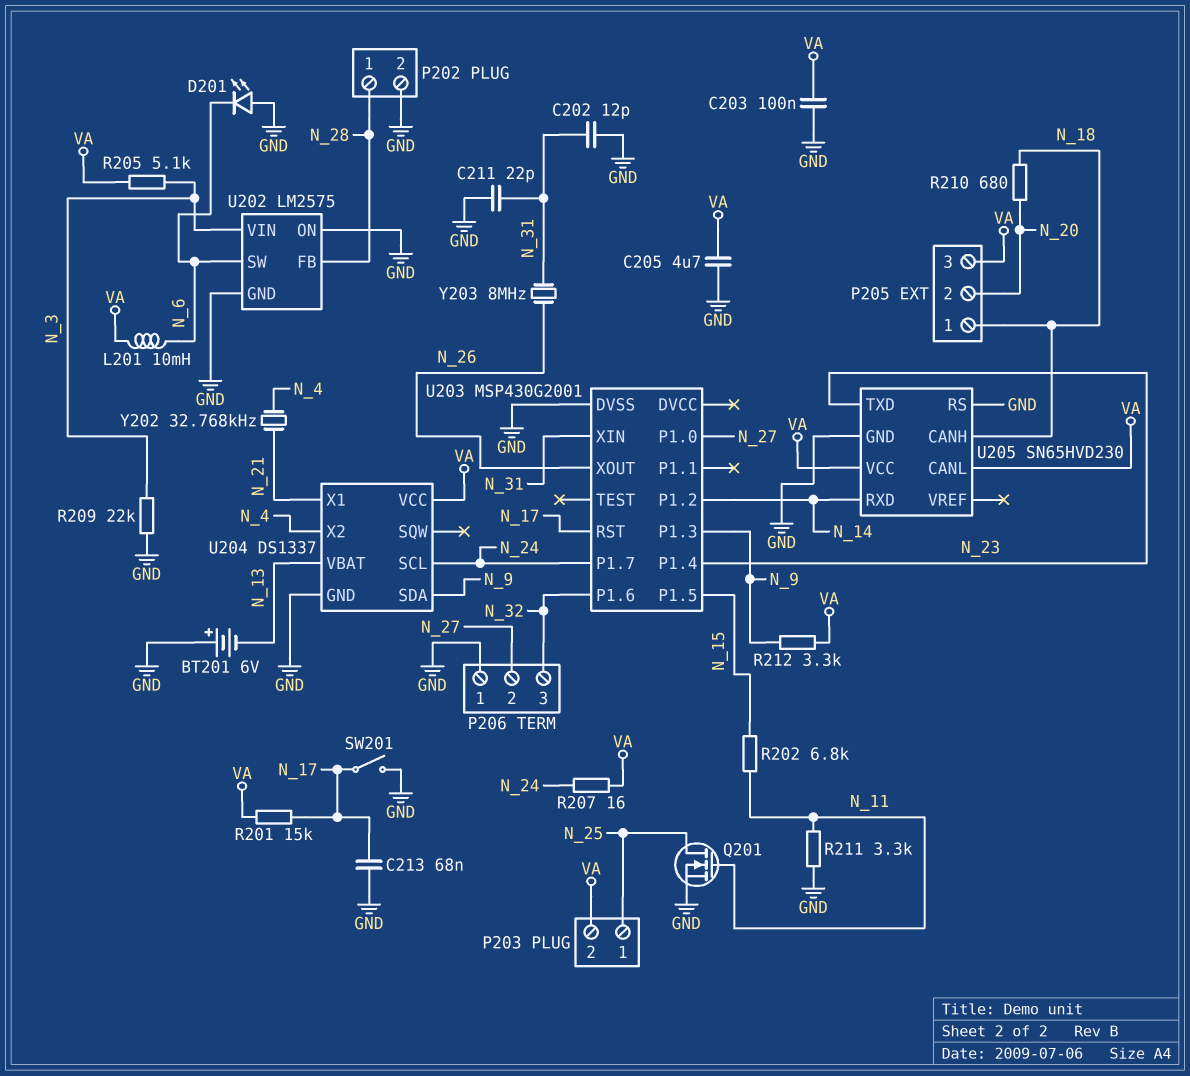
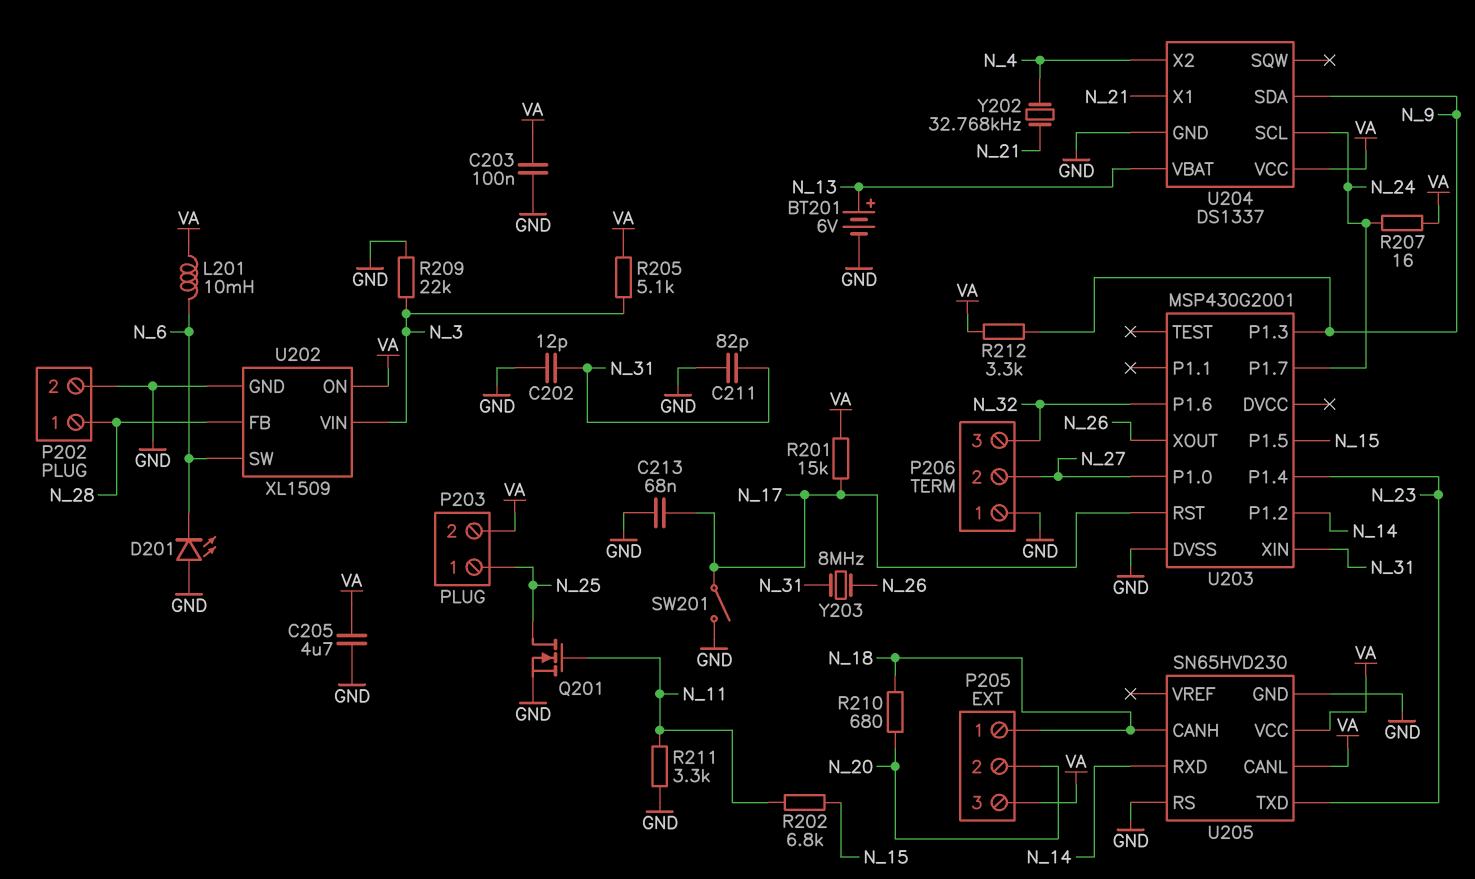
BT201: 6V (plus GND, minus N_13) -> 6V (plus N_13, minus GND)
C211: 22pF (GND, N_31) -> 82pF (GND, N_31)
U202: LM2575 -> XL1509
U202 pin ON: GND -> VA

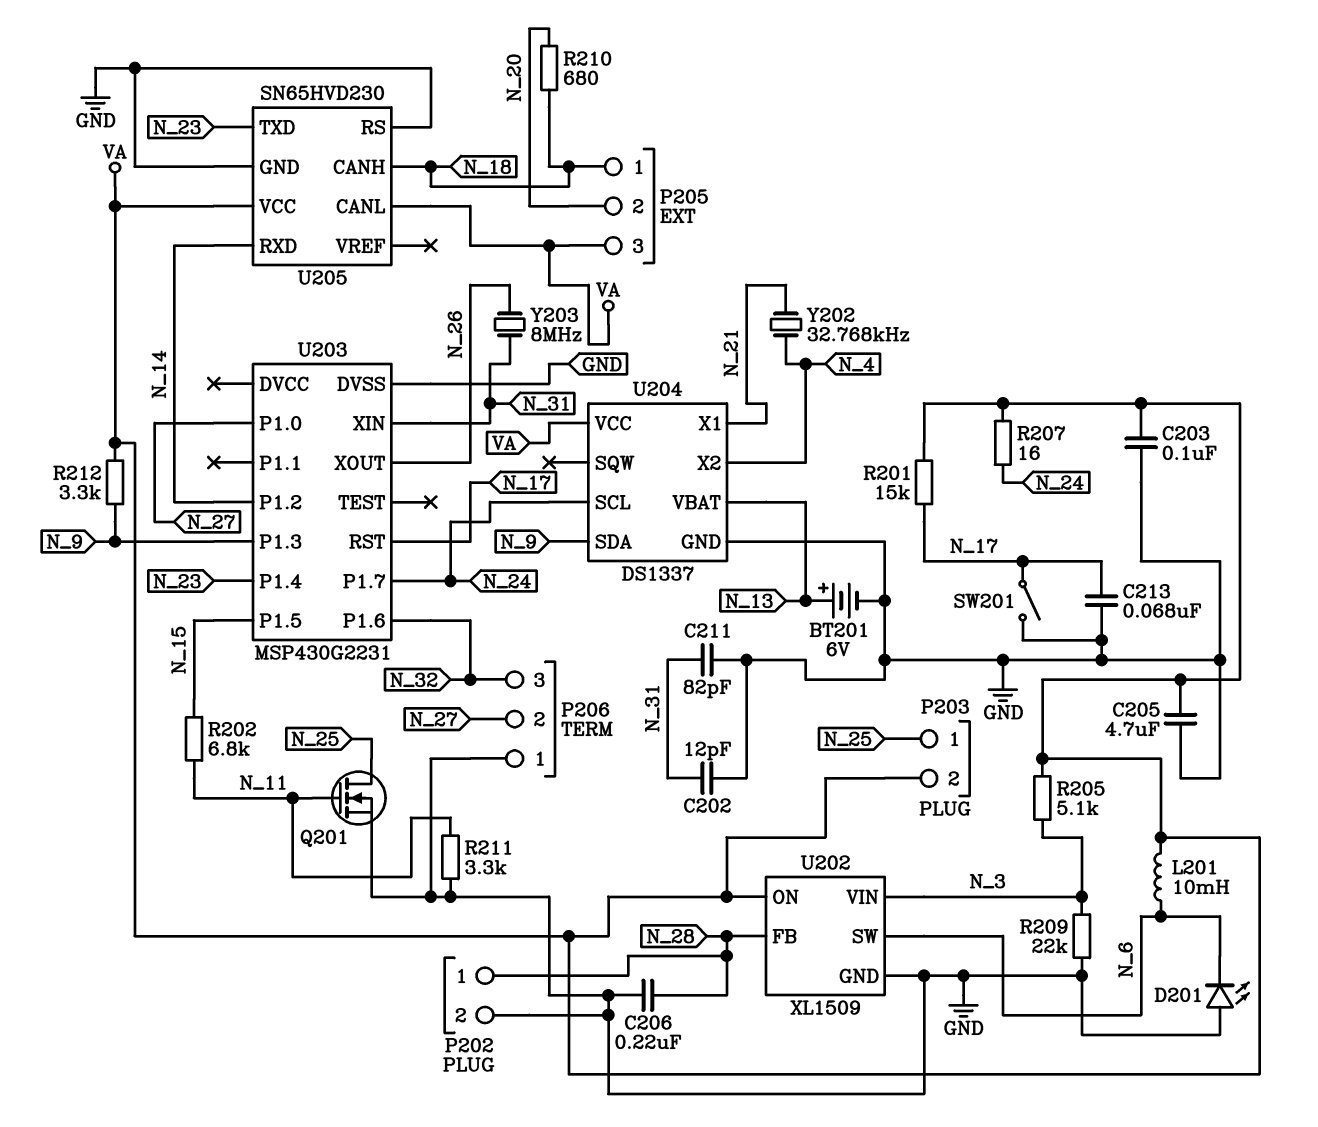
C206: none -> 220nF (GND, N_28)
U203: MSP430G2001 -> MSP430G2231

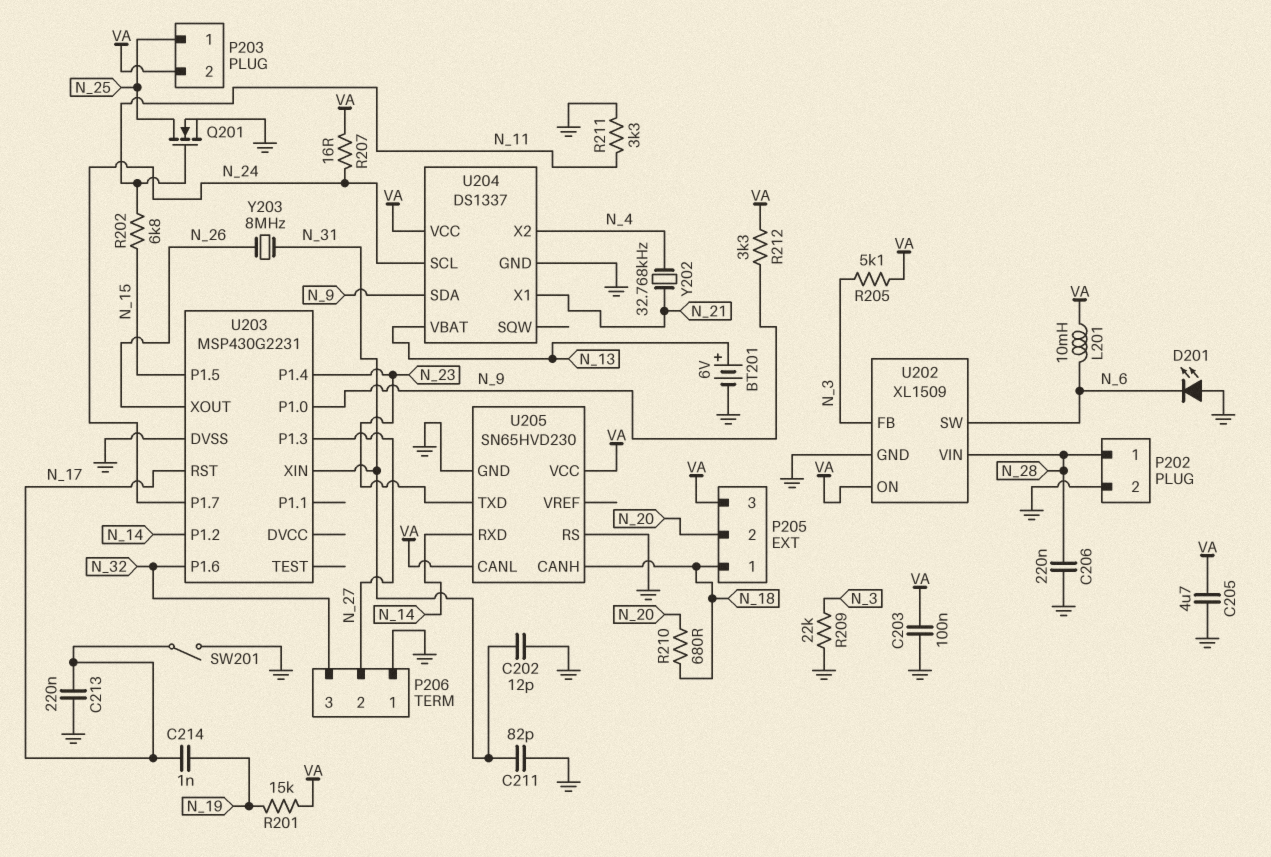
C213: 68nF (GND, N_17) -> 220nF (GND, N_17)
C214: none -> 1nF (N_17, N_19)
R201: 15k (N_17, VA) -> 15k (N_19, VA)
U202 pin FB: N_28 -> N_3
U202 pin VIN: N_3 -> N_28
U203 pin P1.0: N_27 -> N_9
U203 pin P1.3: N_9 -> N_27

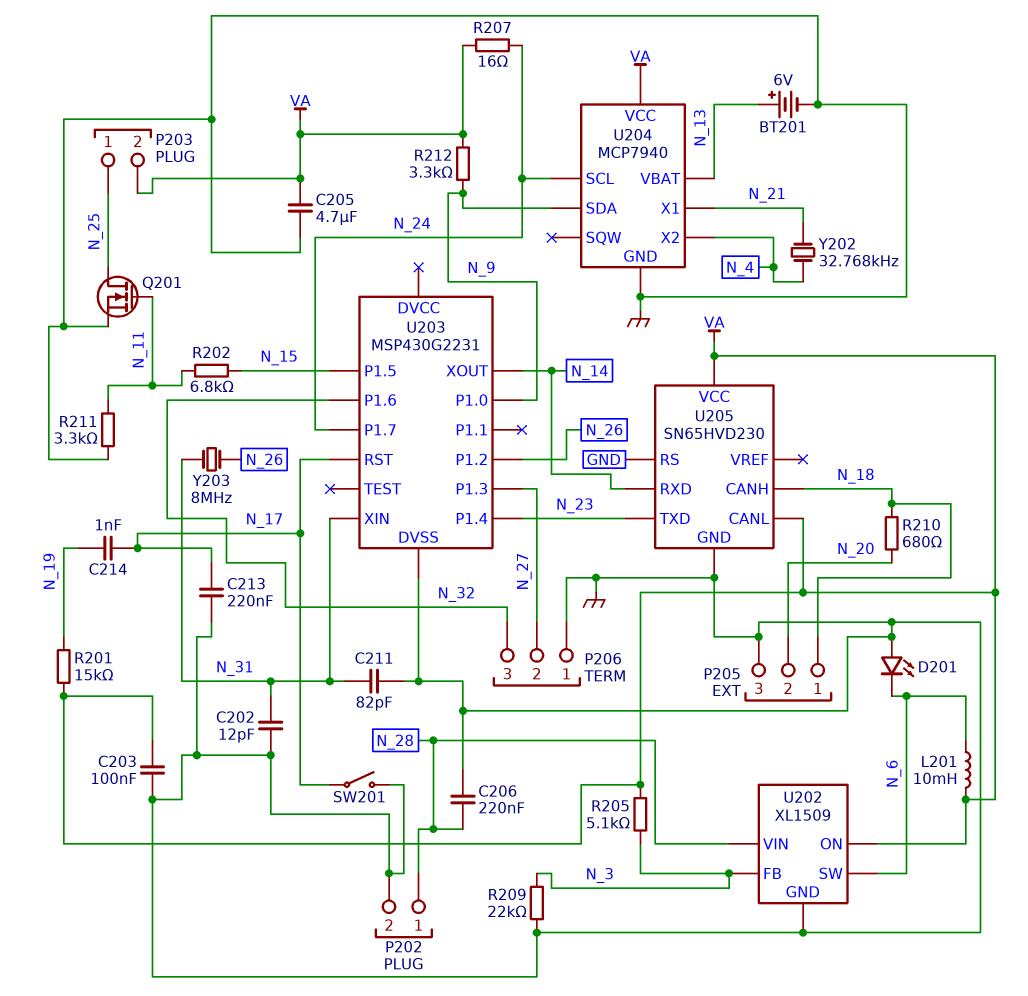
P205 pin 3: VA -> GND
U203 pin P1.2: N_14 -> N_26
U203 pin XOUT: N_26 -> N_14
U204: DS1337 -> MCP7940

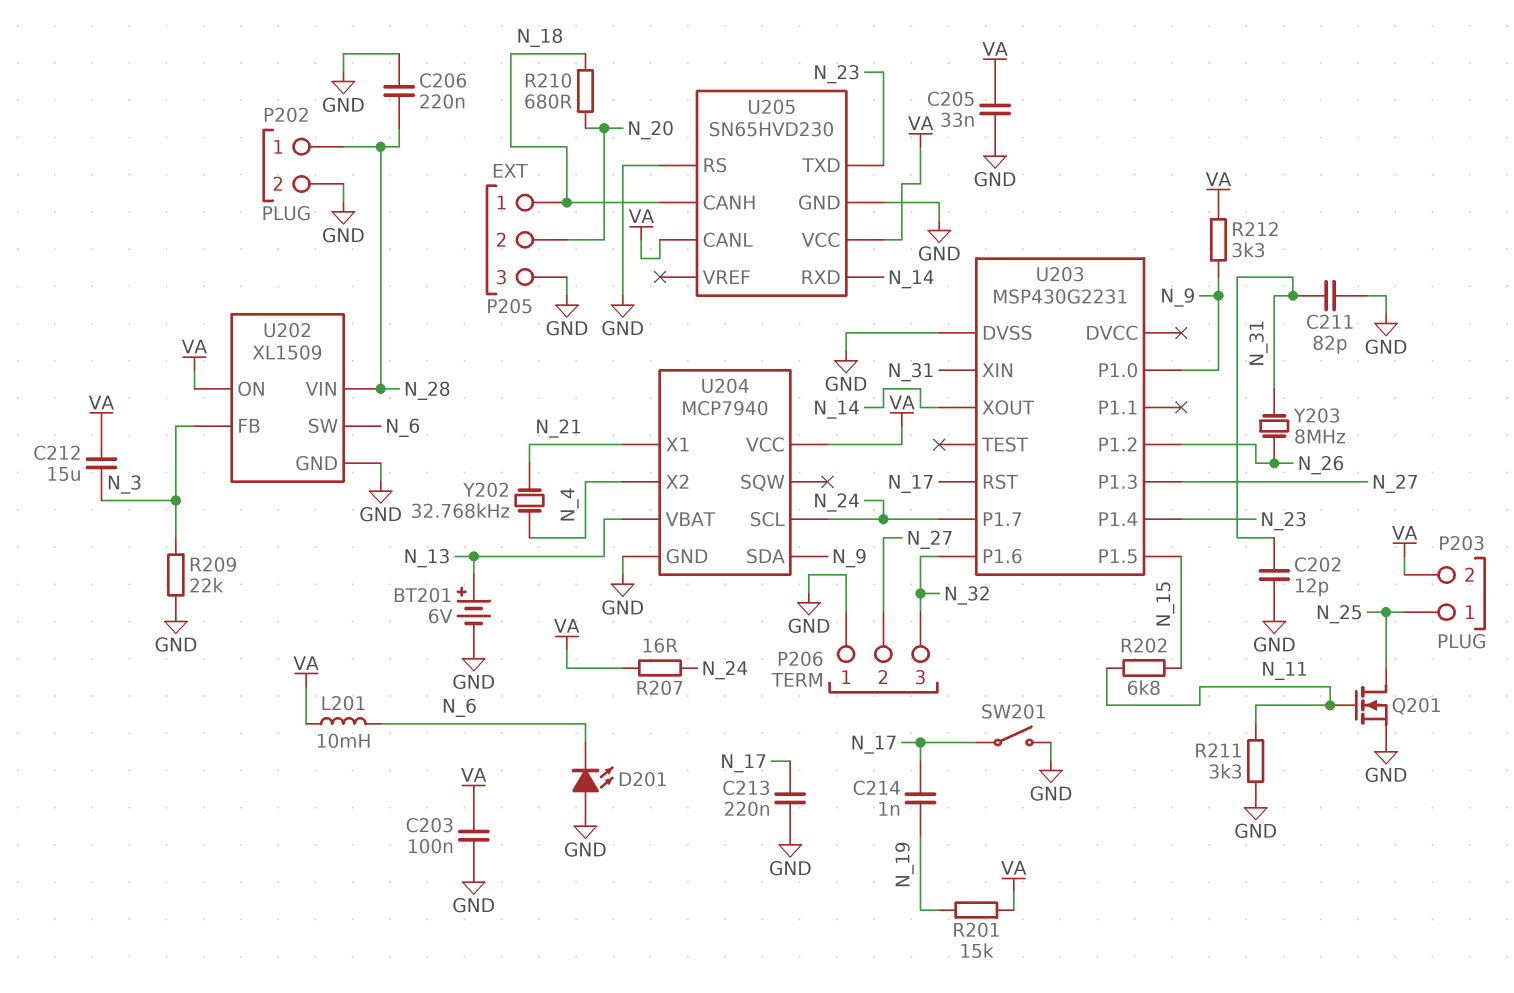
C205: 4.7uF (GND, VA) -> 33nF (GND, VA)
C212: none -> 15uF (N_3, VA)
R205: 5.1k (N_3, VA) -> none

